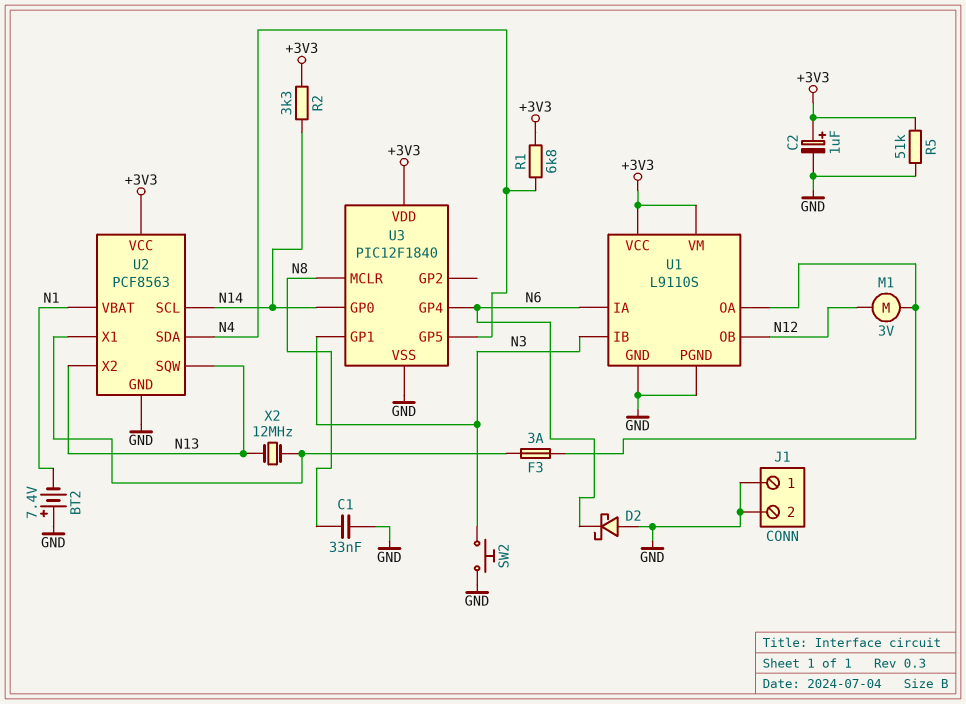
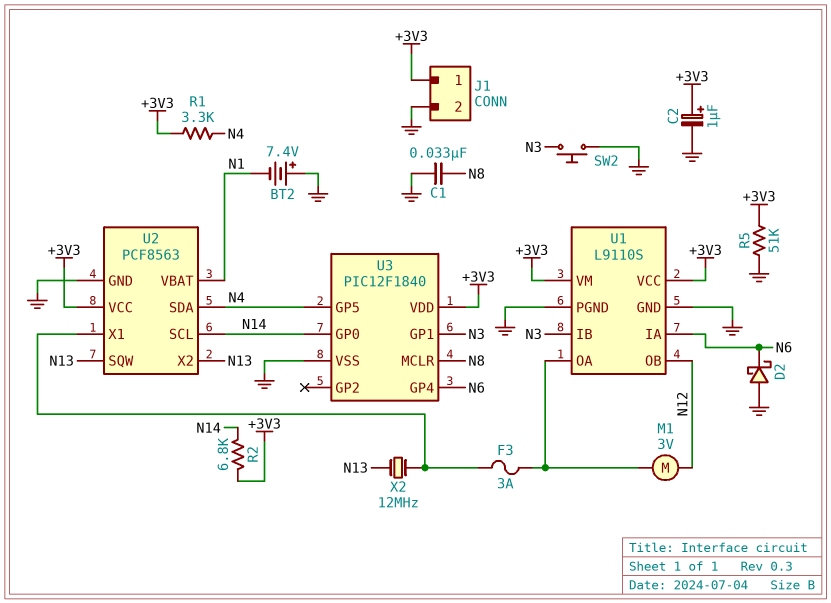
J1 pin 1: GND -> +3V3
R1: 6.8k (+3V3, N4) -> 3.3k (+3V3, N4)
R2: 3.3k (+3V3, N14) -> 6.8k (+3V3, N14)

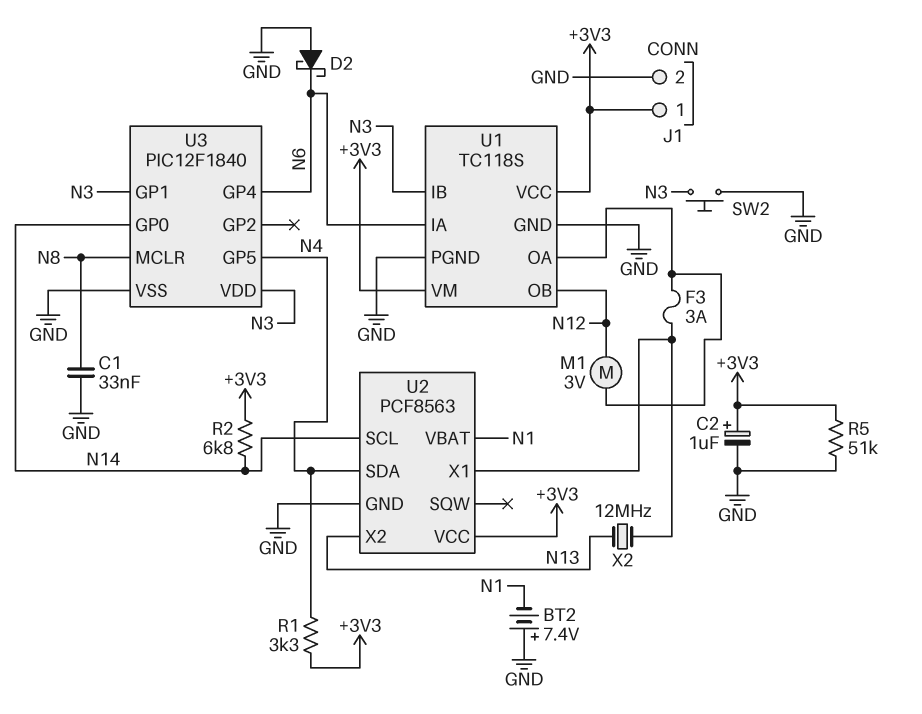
U1: L9110S -> TC118S
U2 pin SQW: N13 -> none
U3 pin VDD: +3V3 -> N3

